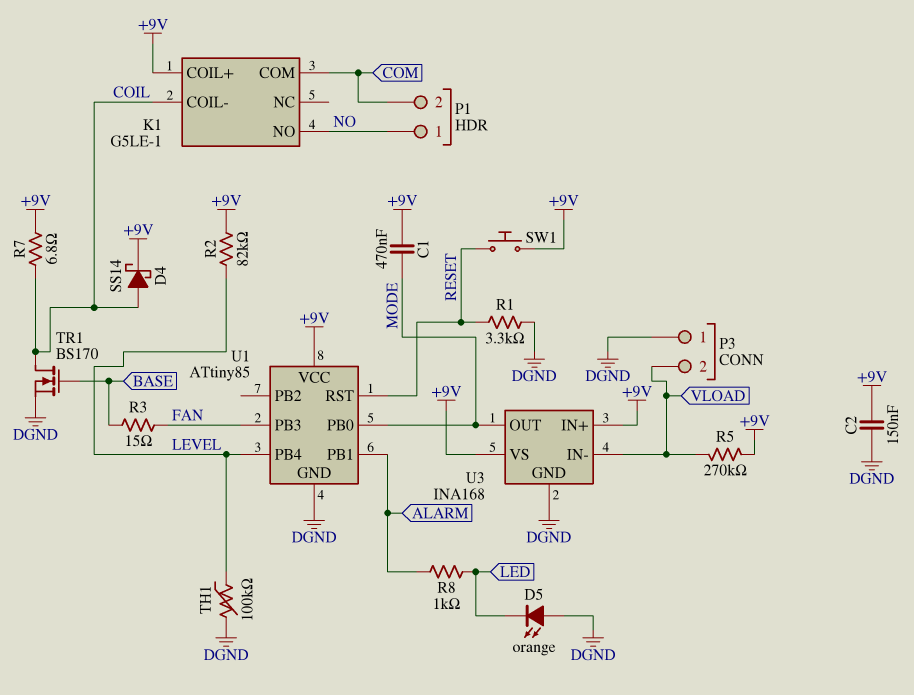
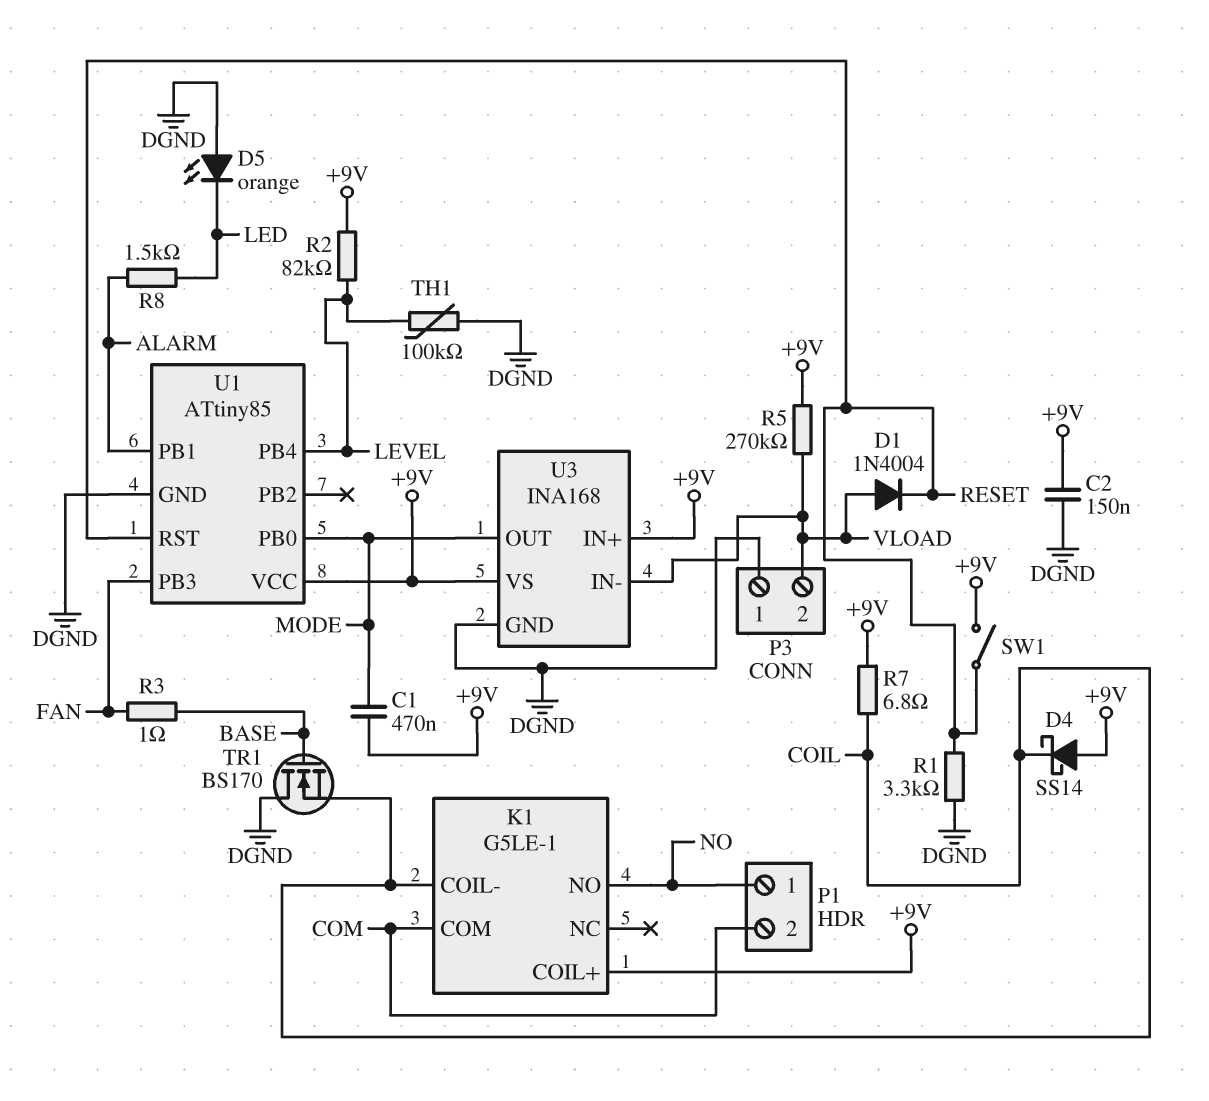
D1: none -> diode 1N4004 (A VLOAD, K RESET)
D4: schottky SS14 (A COIL, K +9V) -> schottky SS14 (A +9V, K COIL)
R3: 15 (BASE, FAN) -> 1 (BASE, FAN)
R8: 1k (ALARM, LED) -> 1.5k (ALARM, LED)
SW1: button (+9V, RESET) -> switch (+9V, RESET)
TR1: NMOS BS170 (G BASE, D COIL, S DGND) -> NMOS BS170 (G BASE, D DGND, S COIL)

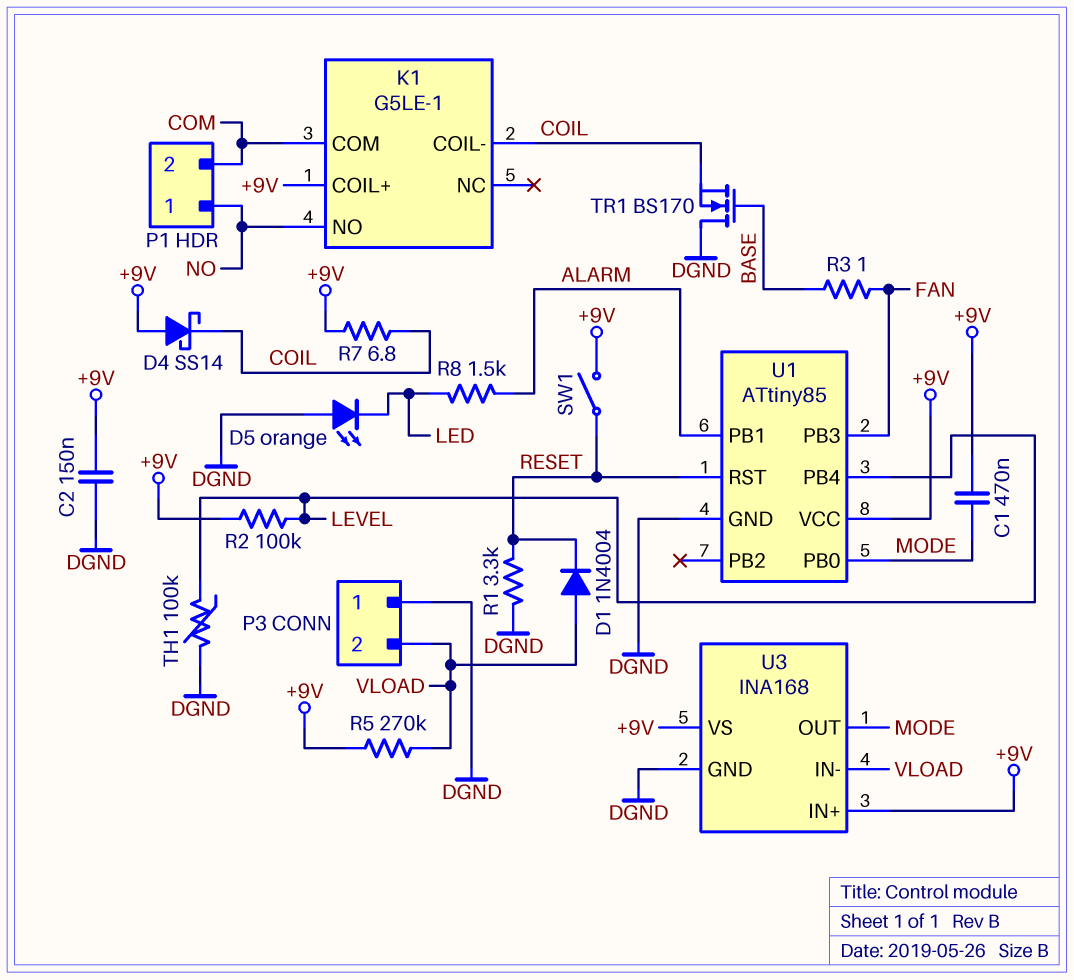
R2: 82k (+9V, LEVEL) -> 100k (+9V, LEVEL)

